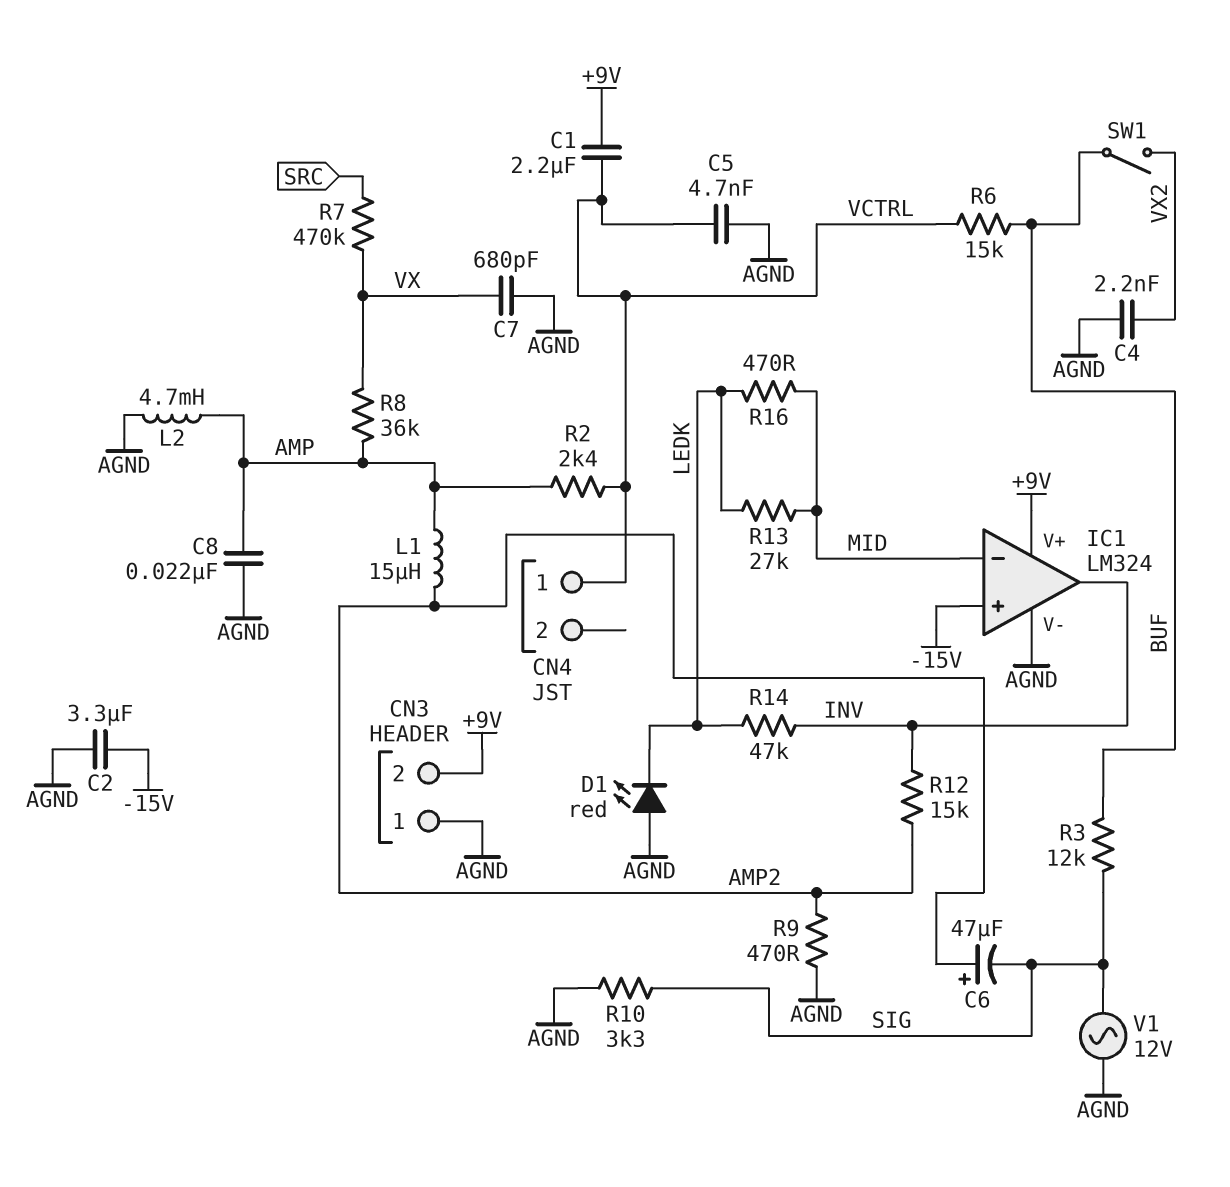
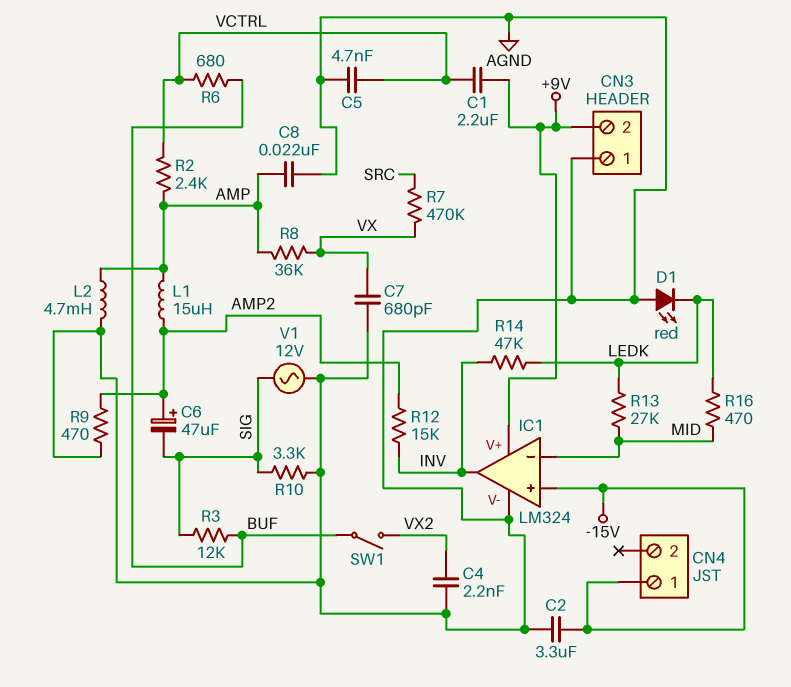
CN4 pin 1: VCTRL -> -15V
R6: 15k (BUF, VCTRL) -> 680 (BUF, VCTRL)

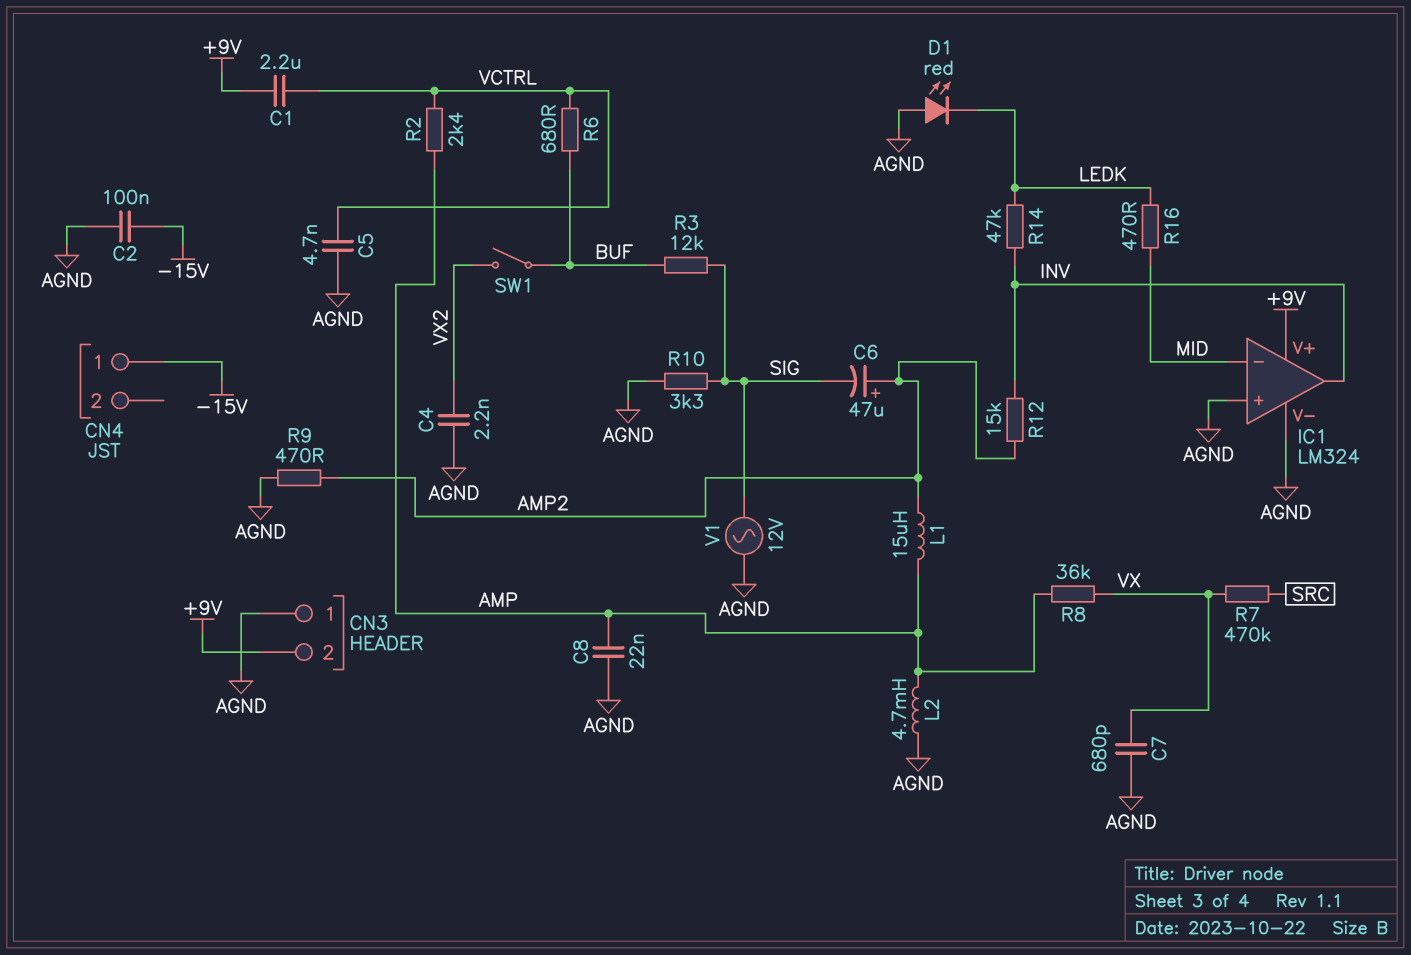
C2: 3.3uF (-15V, AGND) -> 100nF (-15V, AGND)
IC1 pin in+: -15V -> AGND
R13: 27k (LEDK, MID) -> none

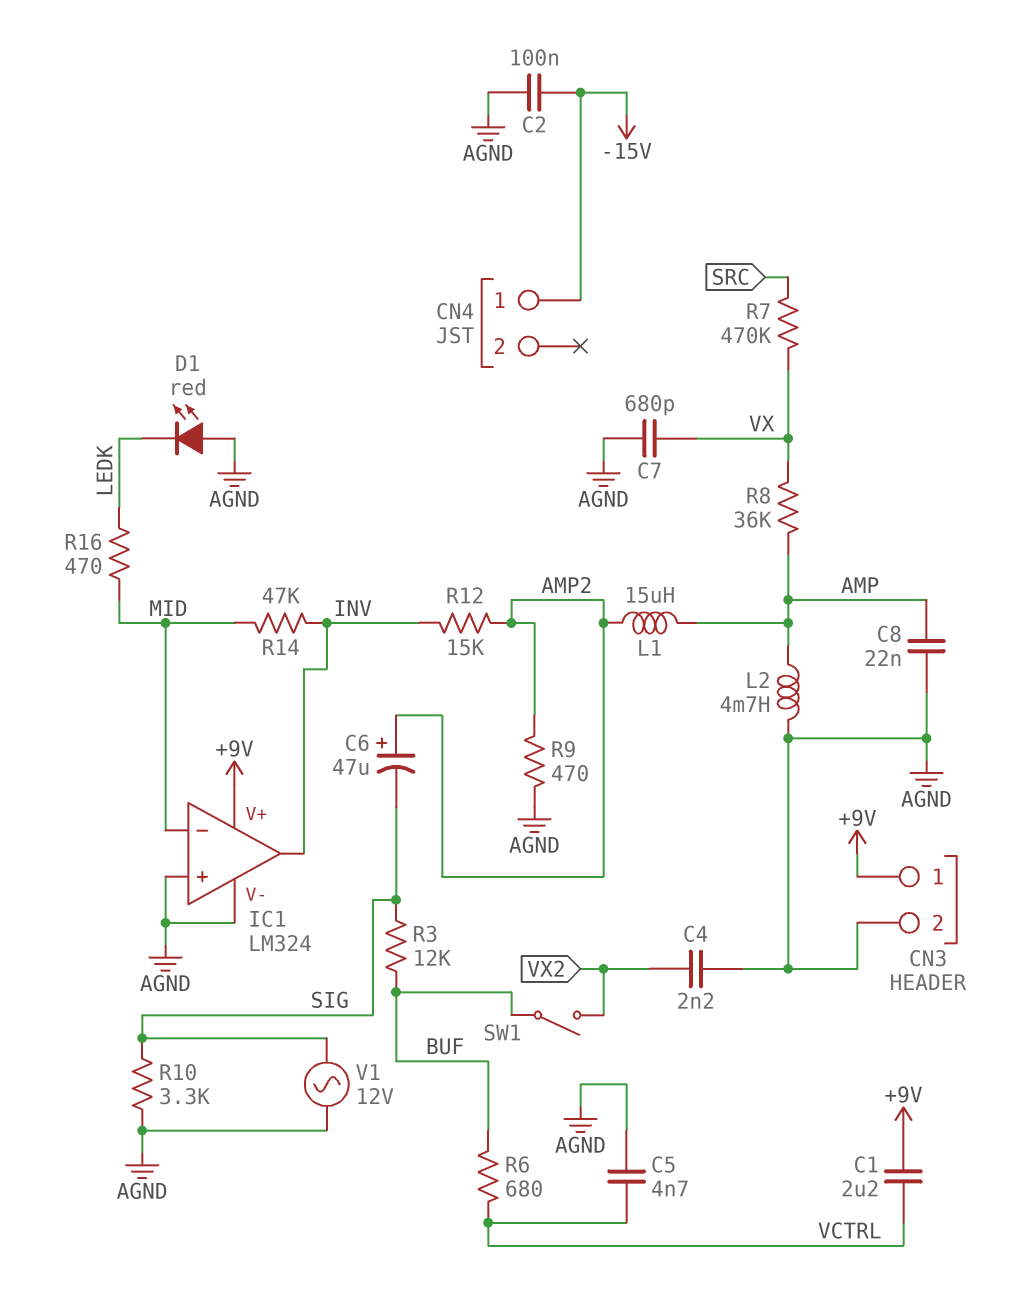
CN3 pin 1: AGND -> +9V
CN3 pin 2: +9V -> AGND
R2: 2.4k (AMP, VCTRL) -> none
R14: 47k (INV, LEDK) -> 47k (INV, MID)

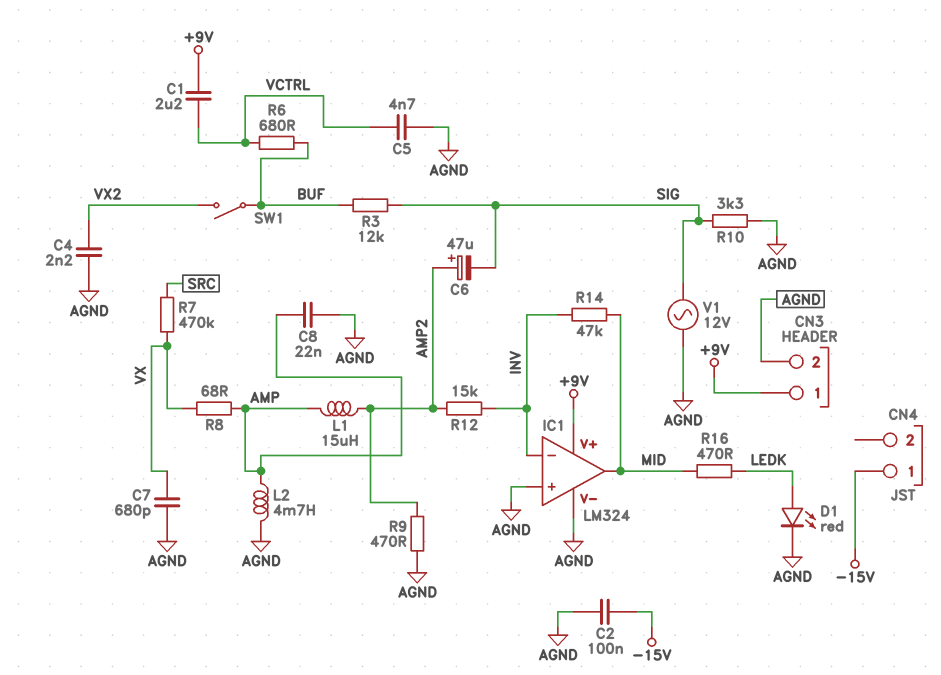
D1: LED red (A AGND, K LEDK) -> LED red (A LEDK, K AGND)
IC1 pin in-: MID -> INV
IC1 pin out: INV -> MID
R8: 36k (AMP, VX) -> 68 (AMP, VX)

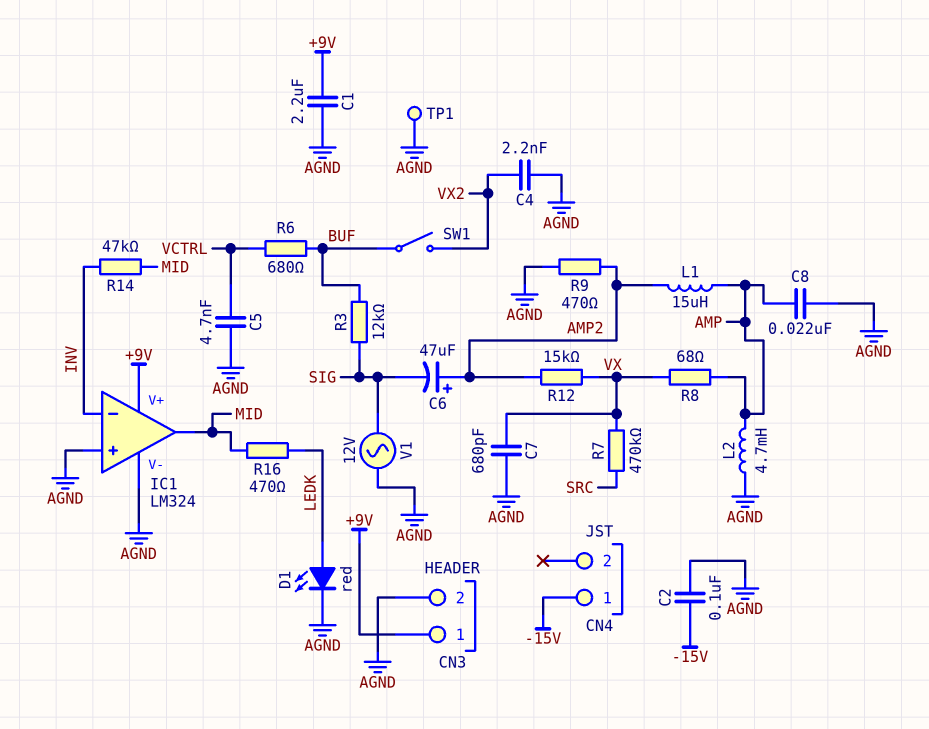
C1: 2.2uF (+9V, VCTRL) -> 2.2uF (+9V, AGND)
R10: 3.3k (AGND, SIG) -> none
R12: 15k (AMP2, INV) -> 15k (AMP2, VX)
TP1: none -> test point (AGND)

